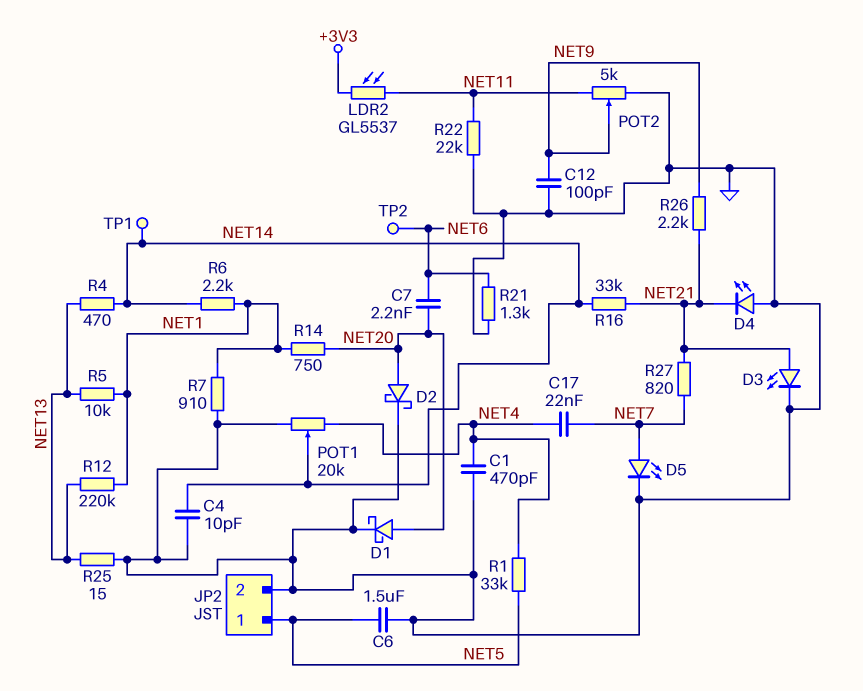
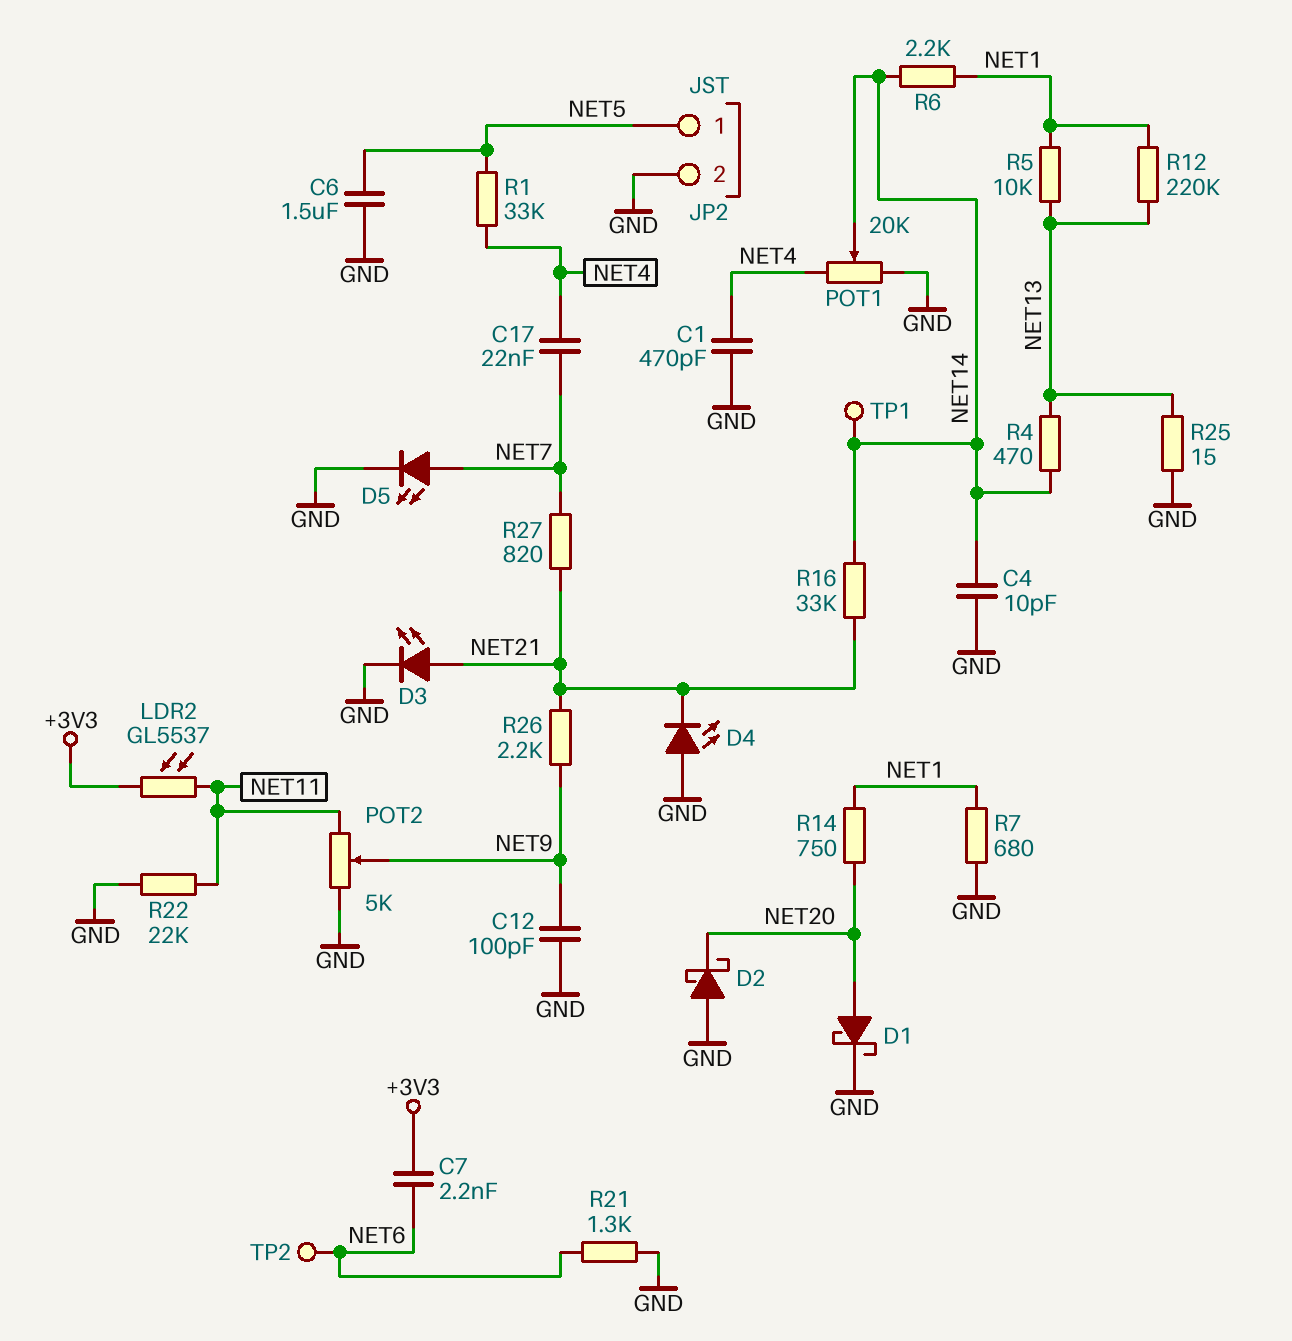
C7: 2.2nF (NET6, NET20) -> 2.2nF (+3V3, NET6)
D2: schottky (A NET20, K GND) -> schottky (A GND, K NET20)
R7: 910 (GND, NET1) -> 680 (GND, NET1)

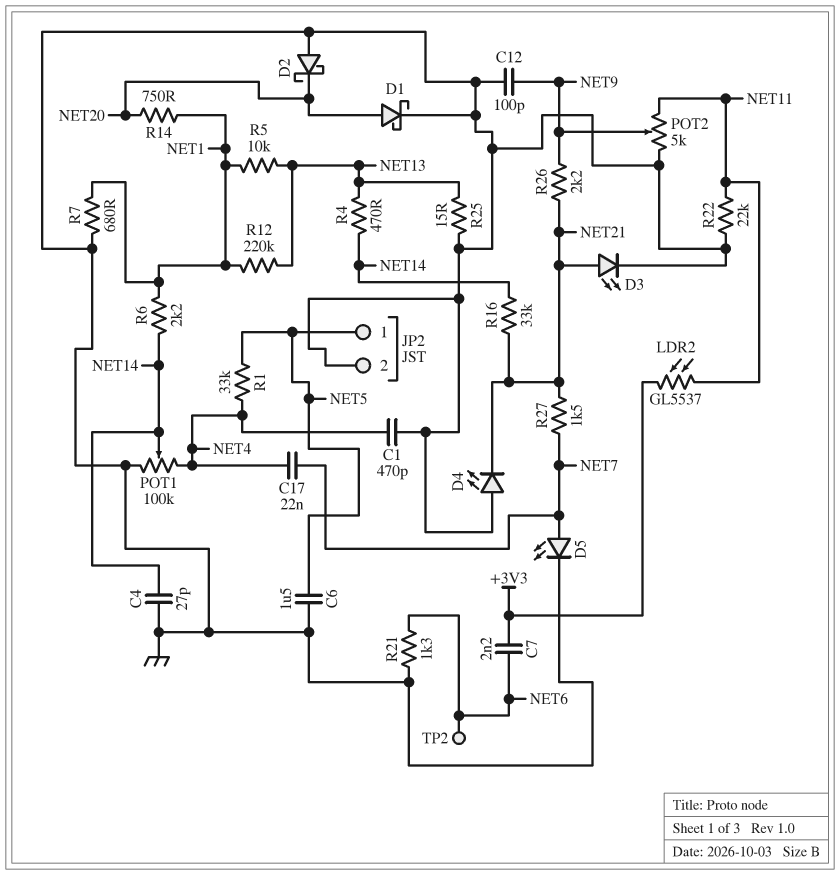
C4: 10pF (GND, NET14) -> 27pF (GND, NET14)
POT1: 20k (GND, NET4, wiper NET14) -> 100k (GND, NET4, wiper NET14)
R27: 820 (NET7, NET21) -> 1.5k (NET7, NET21)
TP1: test point (NET14) -> none

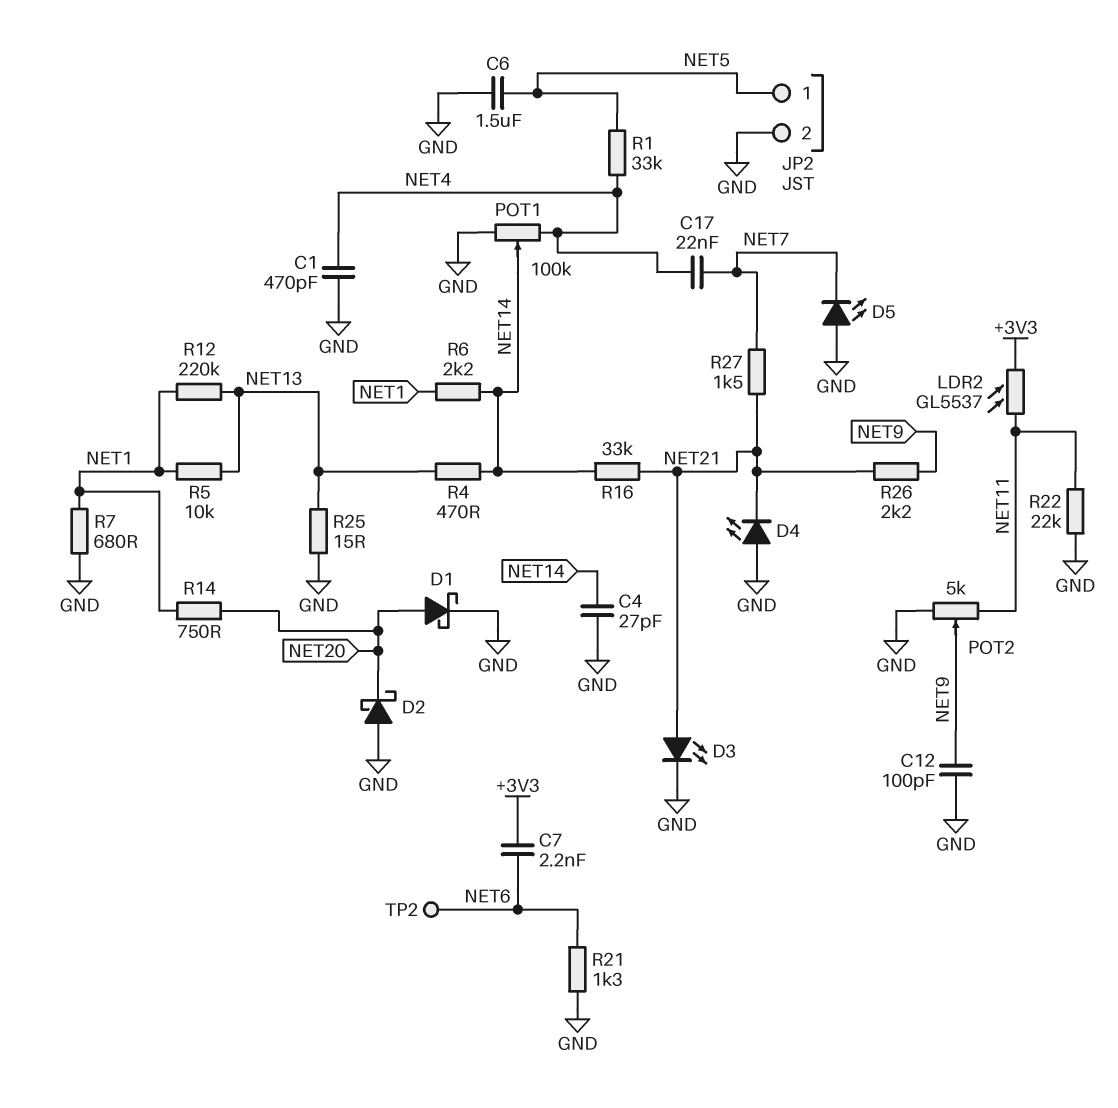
D5: LED (A NET7, K GND) -> LED (A GND, K NET7)

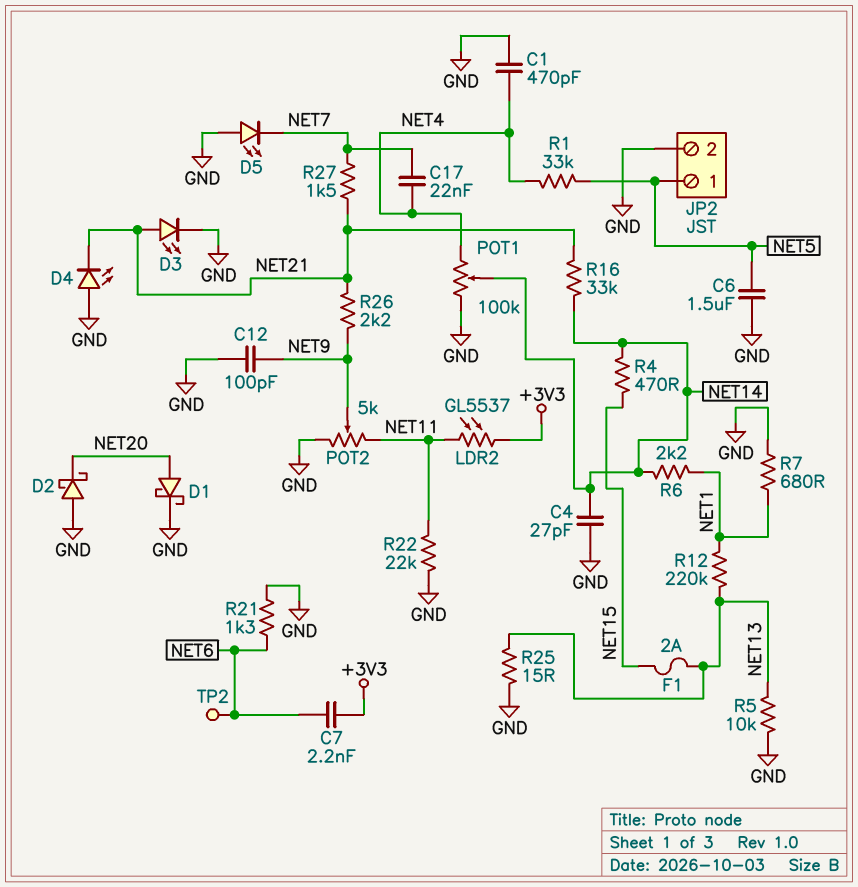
F1: none -> 2A (NET13, NET15)
R4: 470 (NET13, NET14) -> 470 (NET14, NET15)
R5: 10k (NET1, NET13) -> 10k (GND, NET13)
R14: 750 (NET1, NET20) -> none

